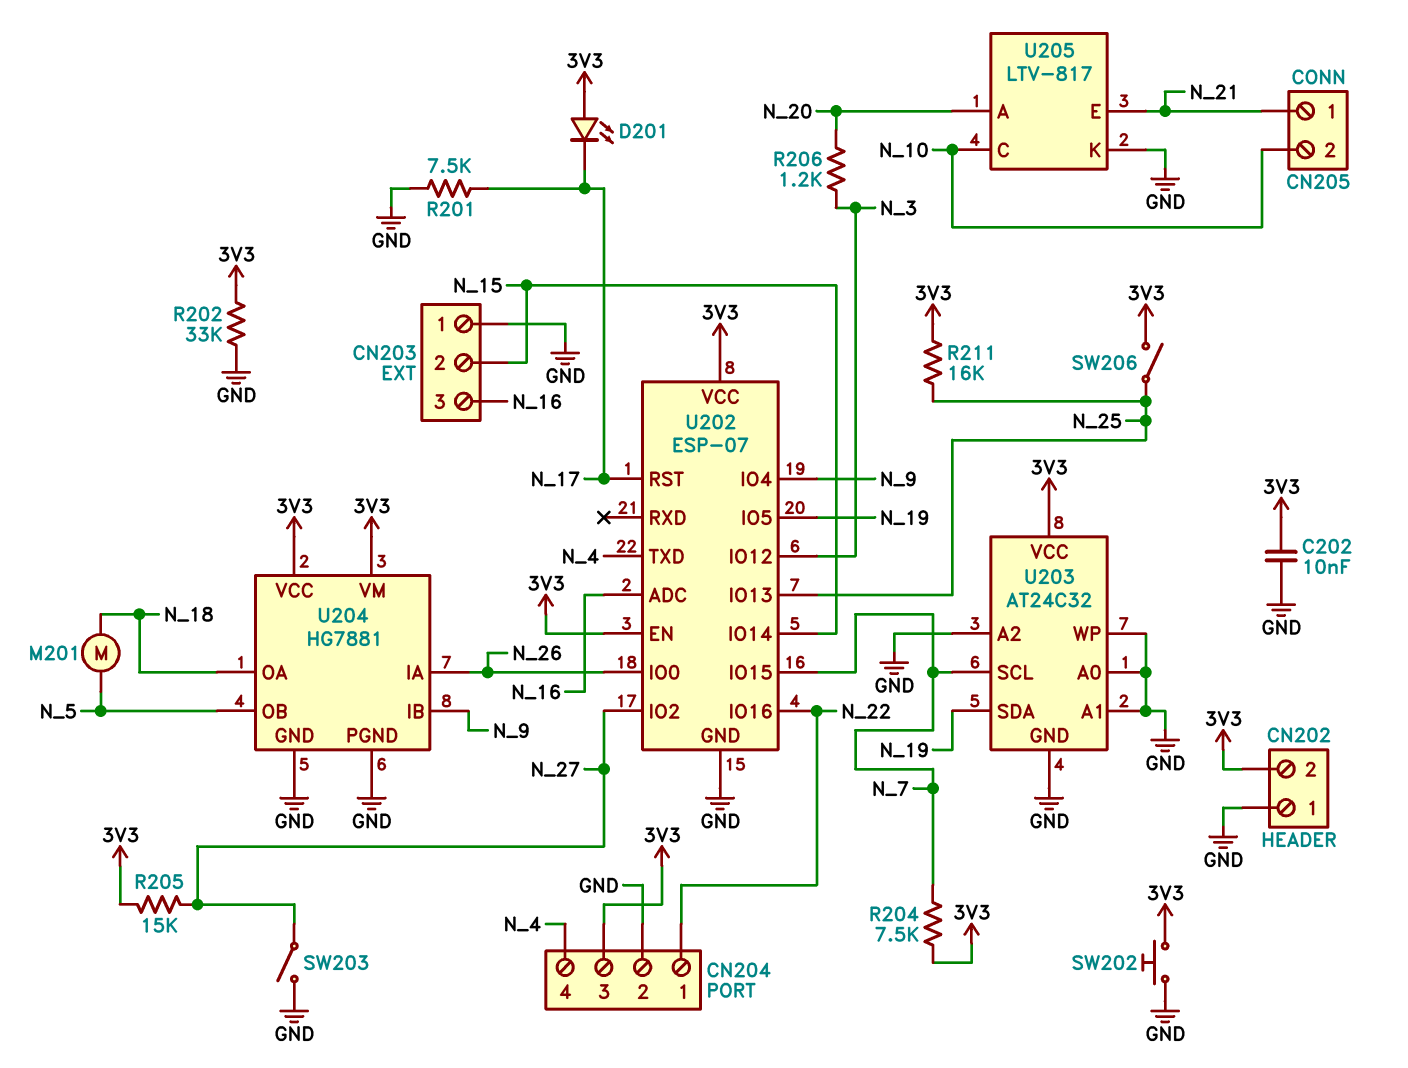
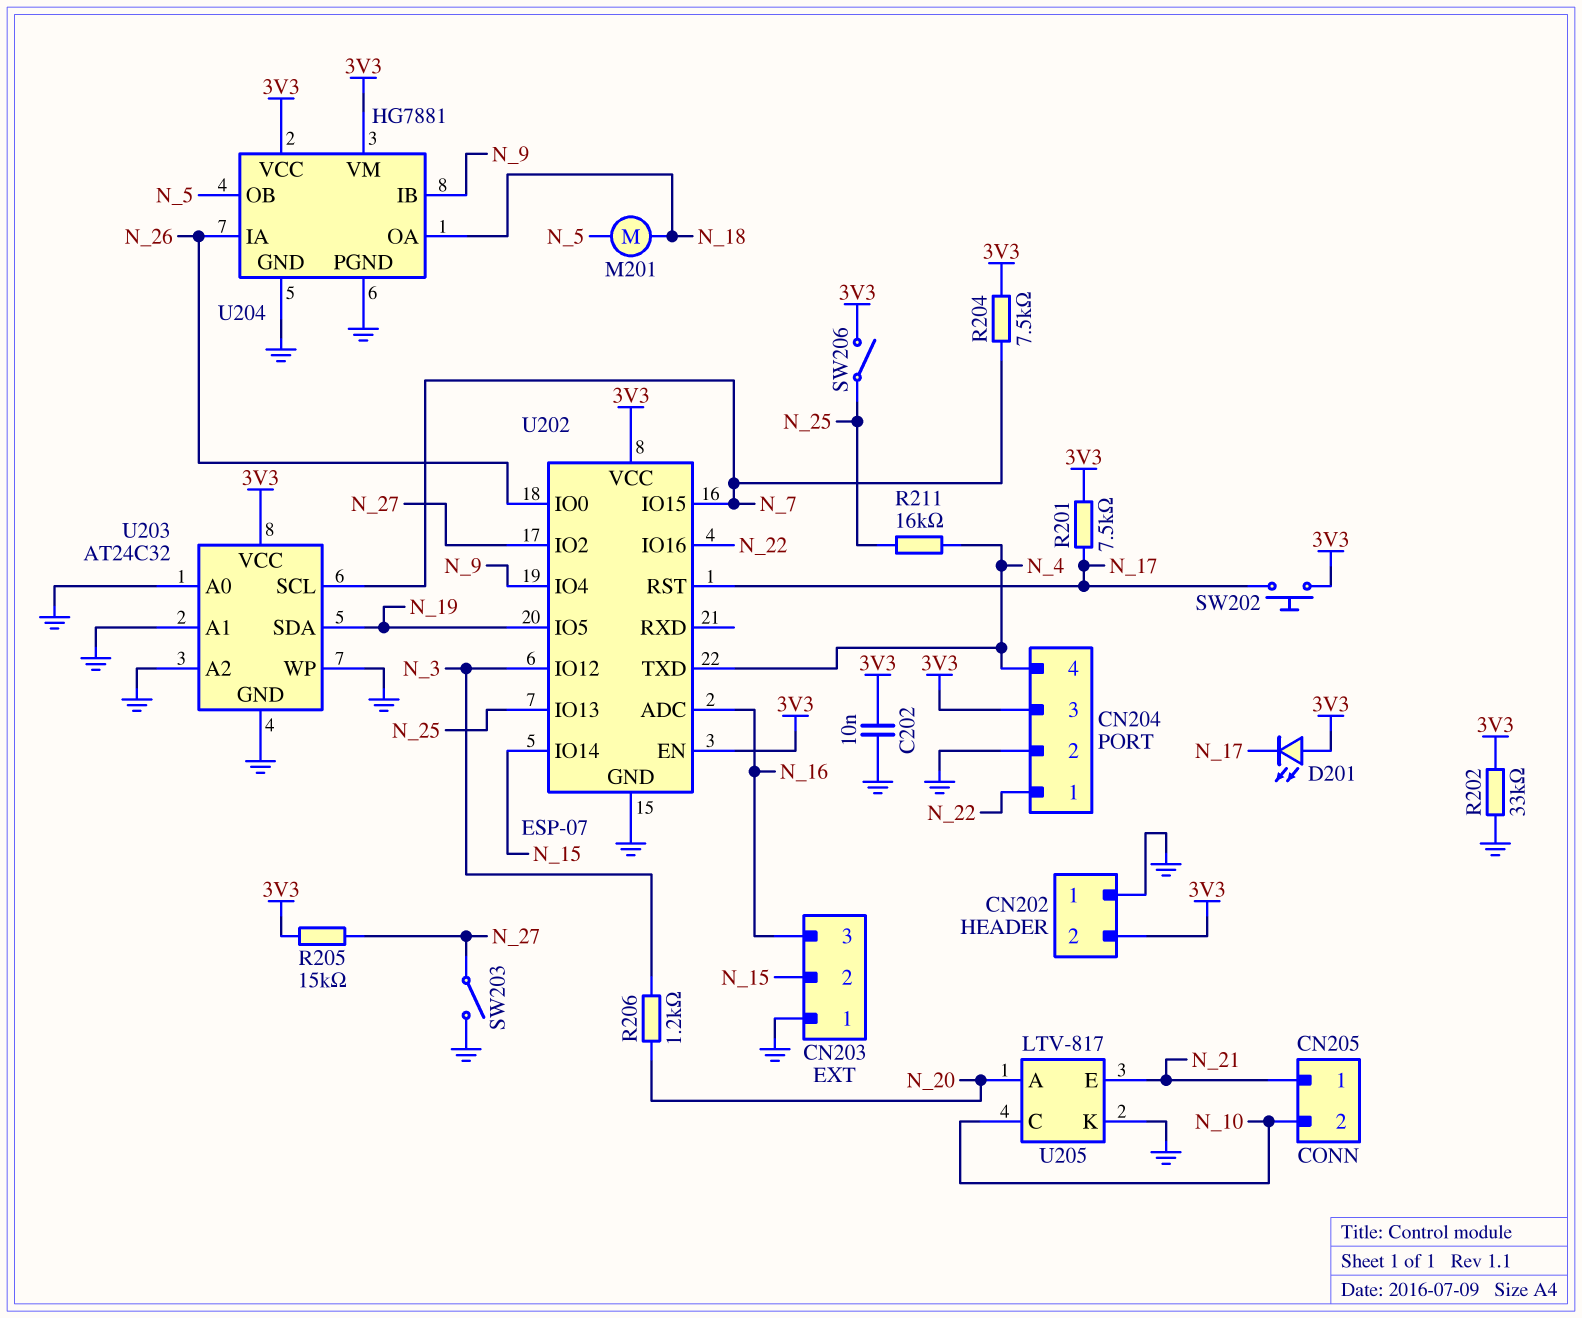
R201: 7.5k (GND, N_17) -> 7.5k (3V3, N_17)
R211: 16k (3V3, N_25) -> 16k (N_4, N_25)
SW202: button (3V3, GND) -> button (3V3, N_17)

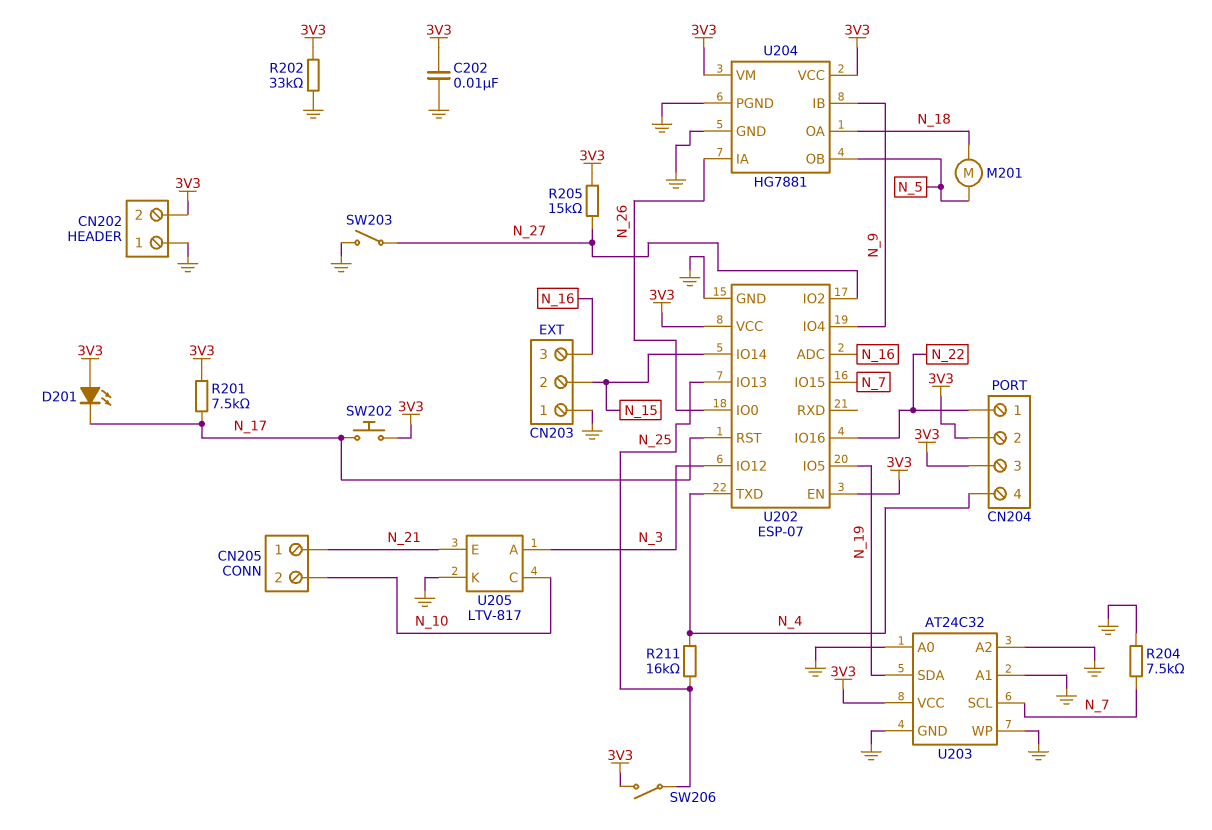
CN204 pin 2: GND -> 3V3
R204: 7.5k (3V3, N_7) -> 7.5k (GND, N_7)
R206: 1.2k (N_3, N_20) -> none
U205 pin A: N_20 -> N_3

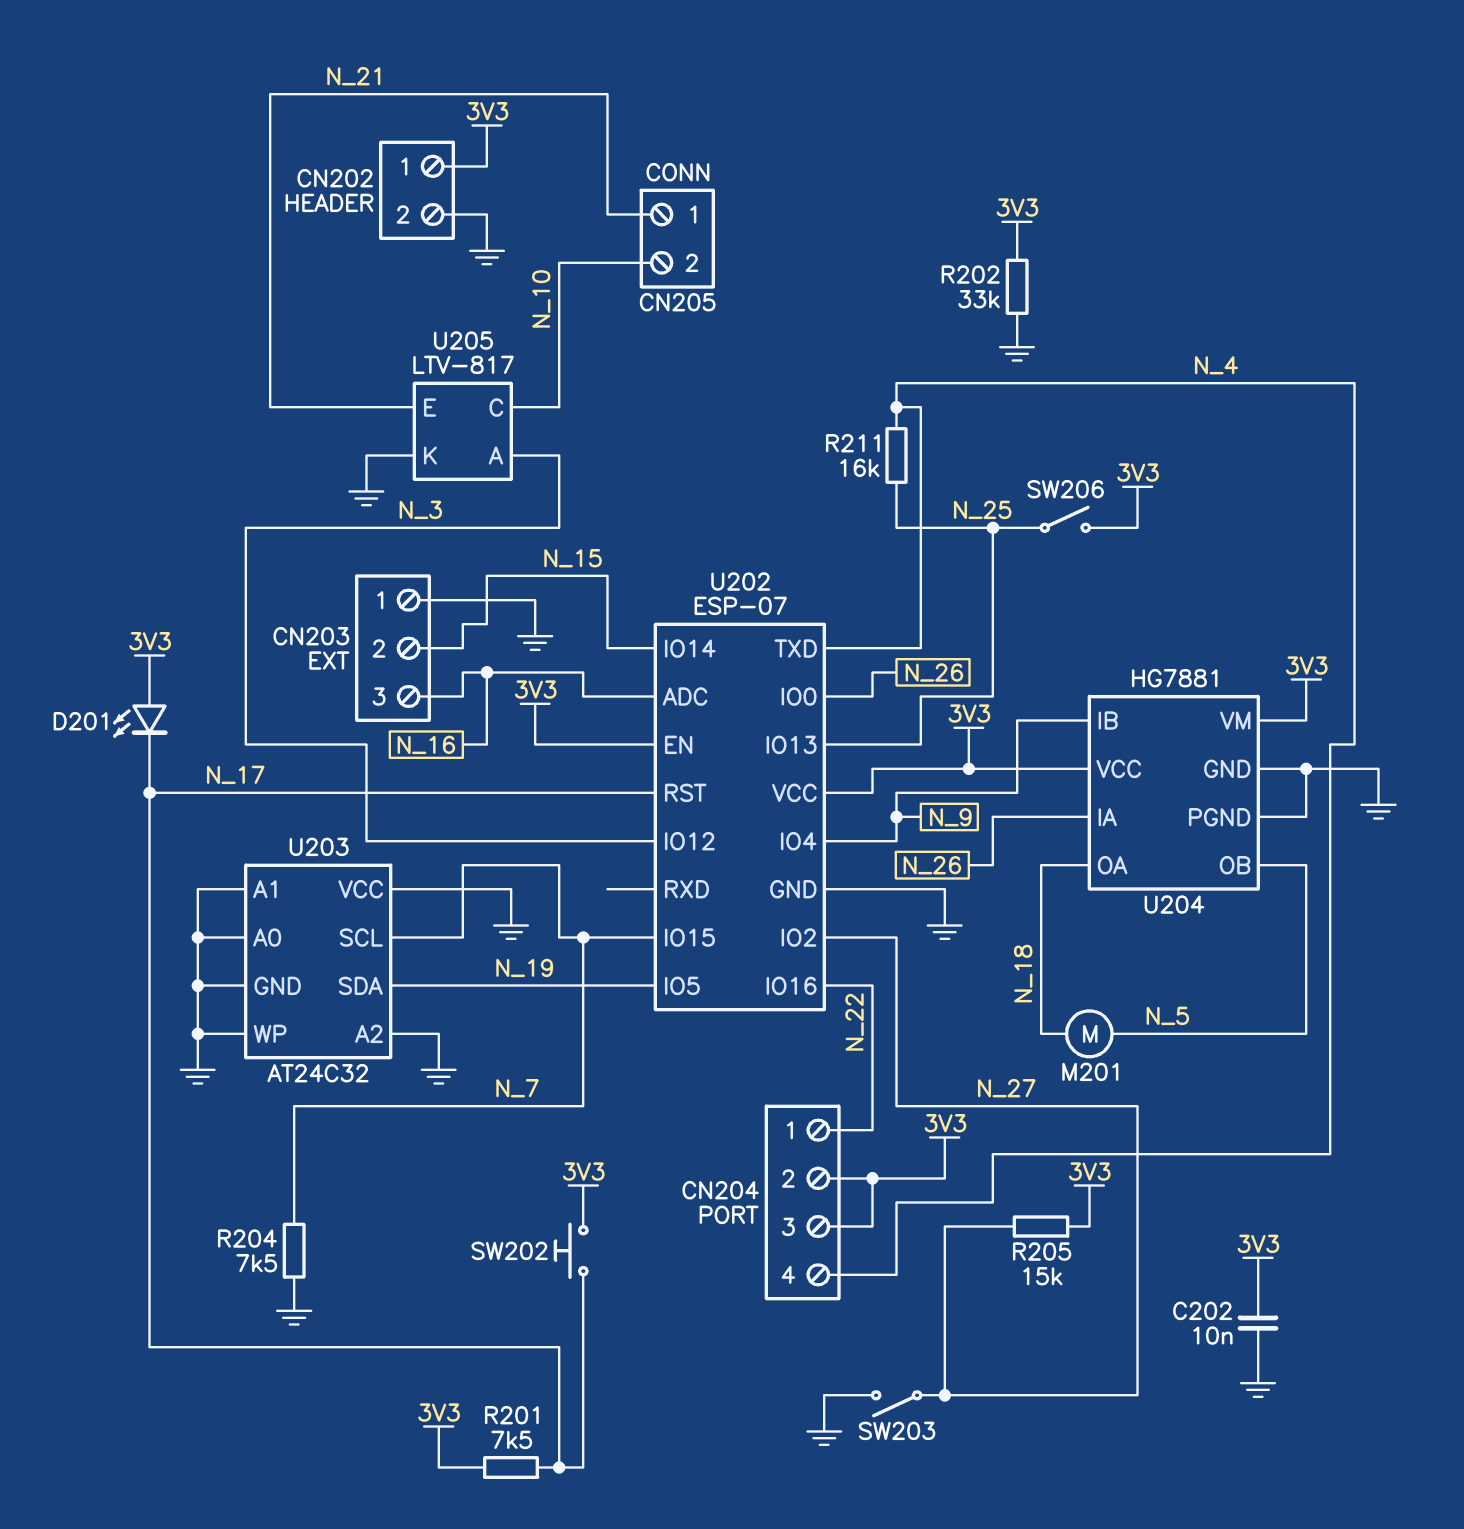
CN202 pin 1: GND -> 3V3
CN202 pin 2: 3V3 -> GND
U203 pin VCC: 3V3 -> GND

